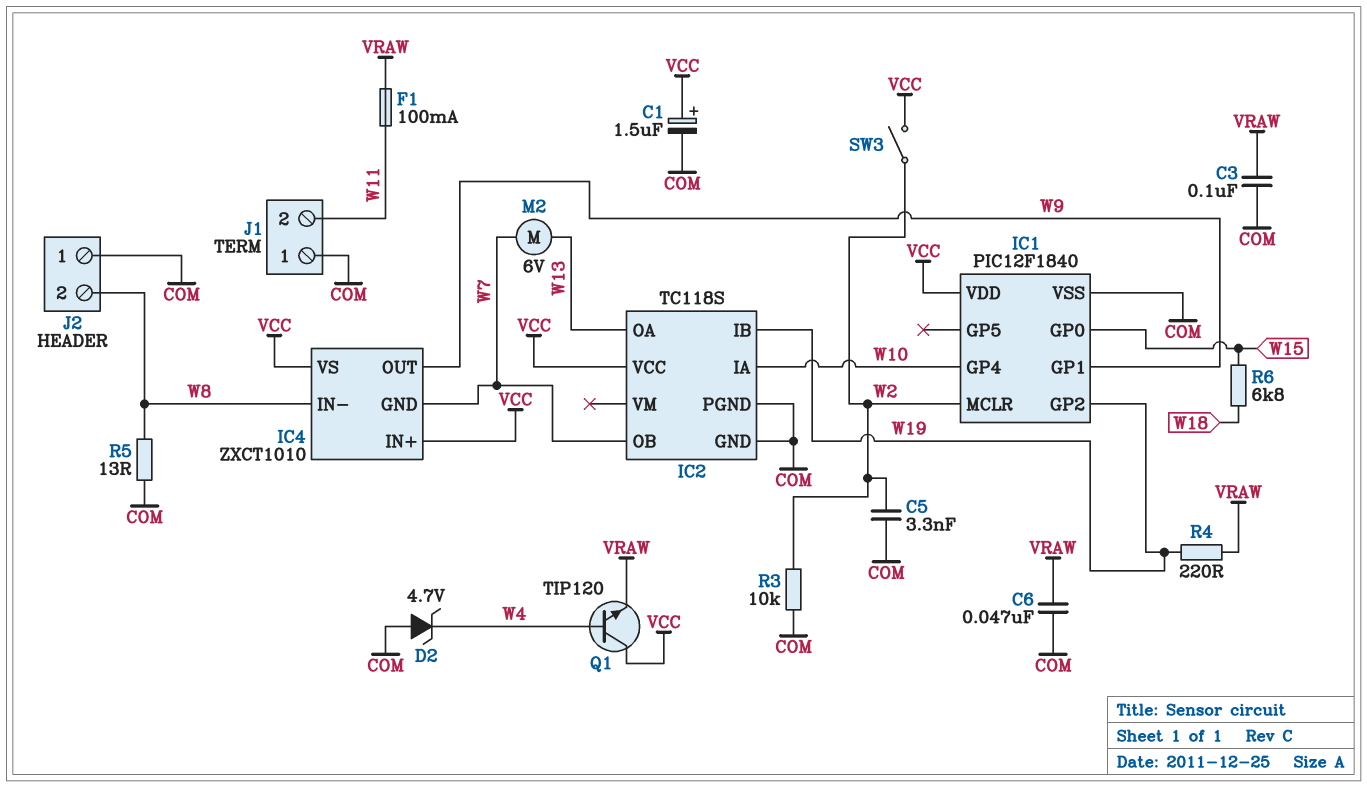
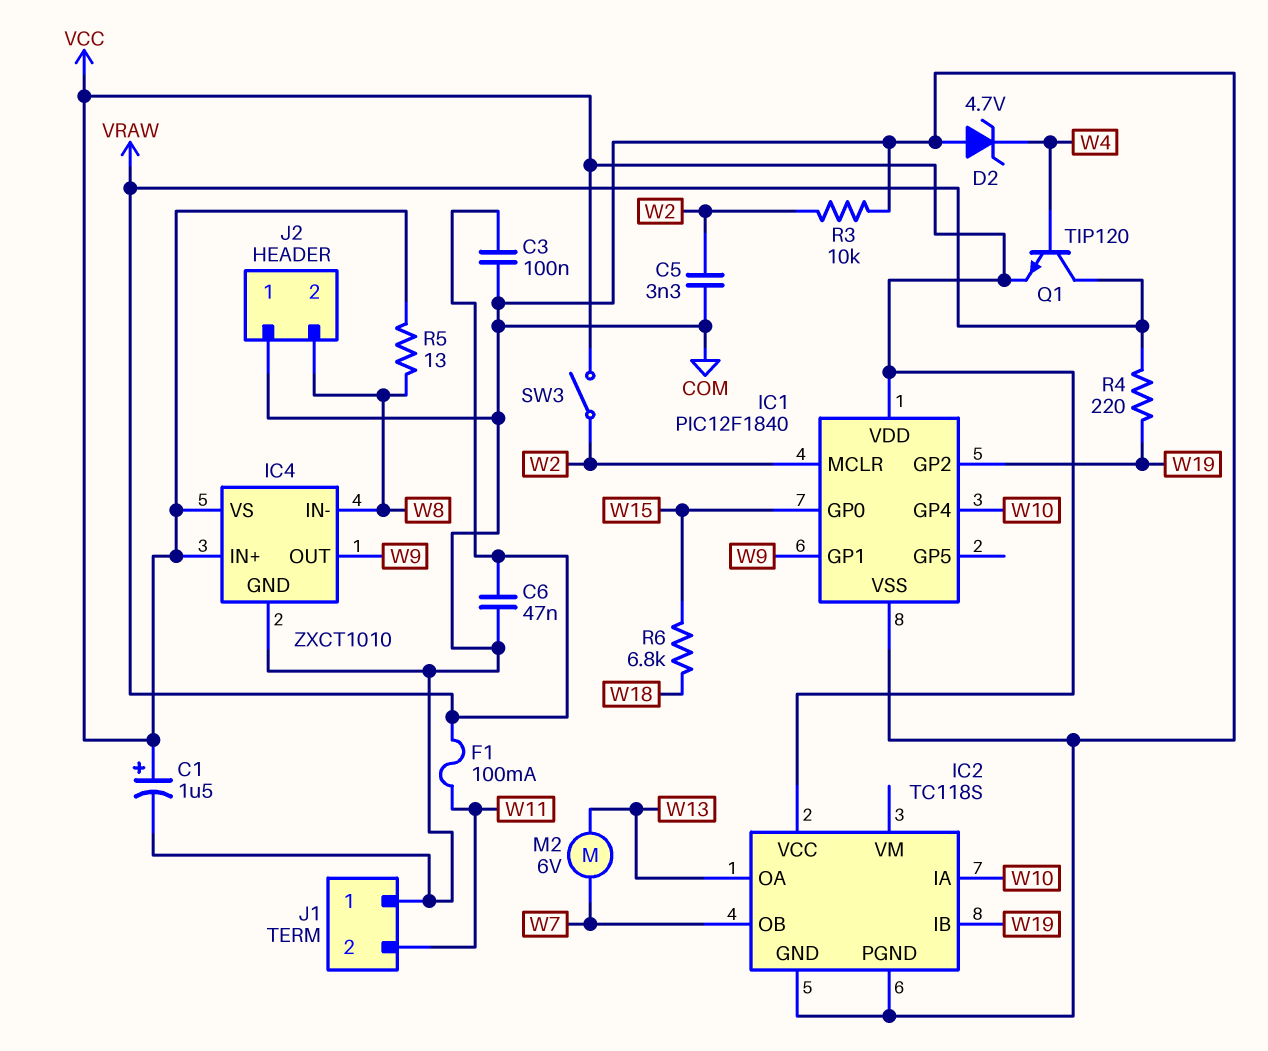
IC4 pin GND: W7 -> COM
Q1: NPN TIP120 (B W4, C VCC, E VRAW) -> NPN TIP120 (B W4, C VRAW, E VCC)
R5: 13 (COM, W8) -> 13 (VCC, W8)

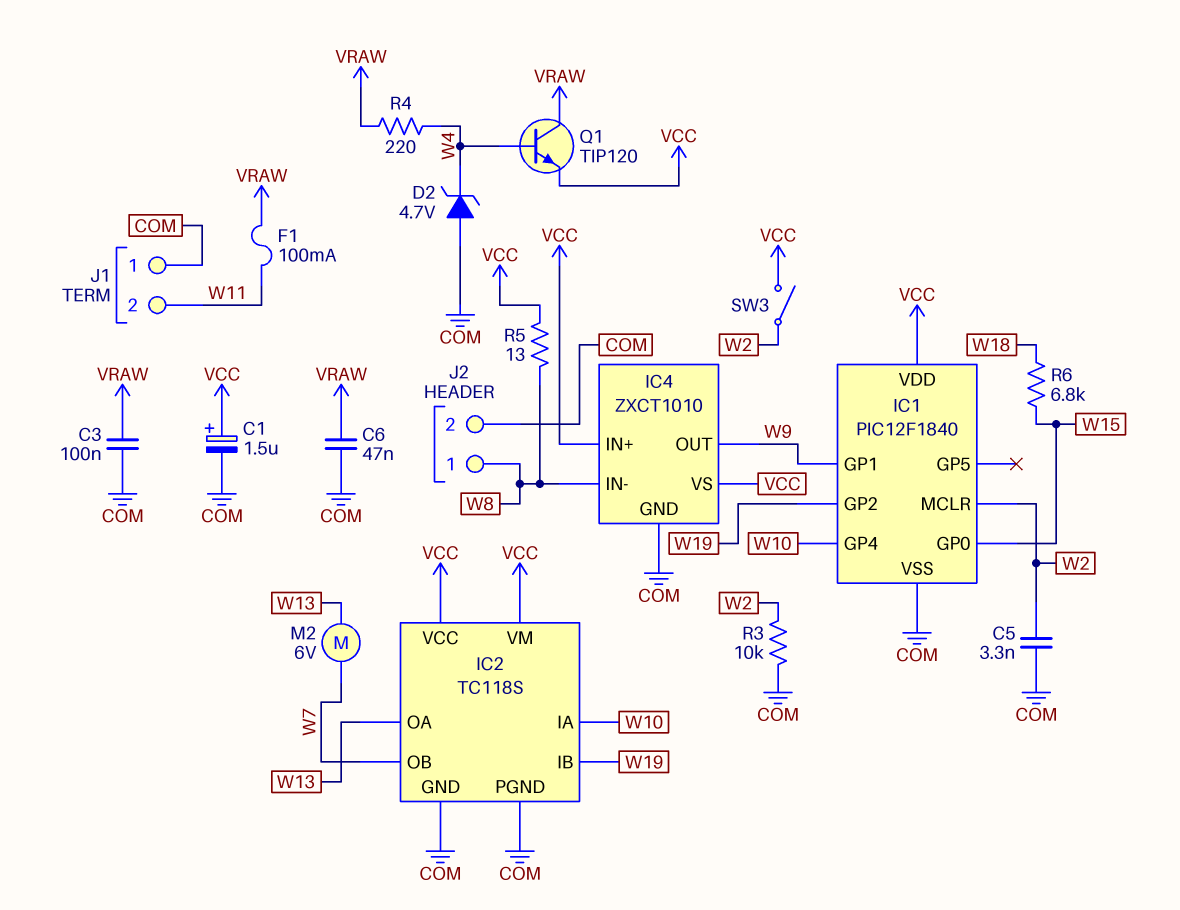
IC2 pin VM: none -> VCC
J2 pin 1: COM -> W8
J2 pin 2: W8 -> COM
R4: 220 (VRAW, W19) -> 220 (VRAW, W4)

